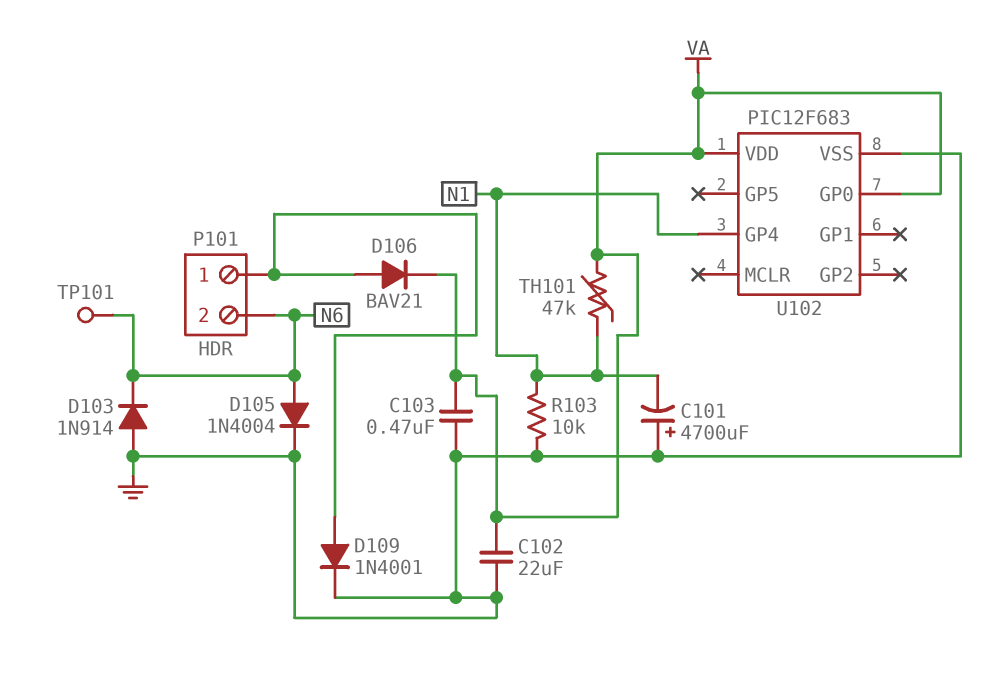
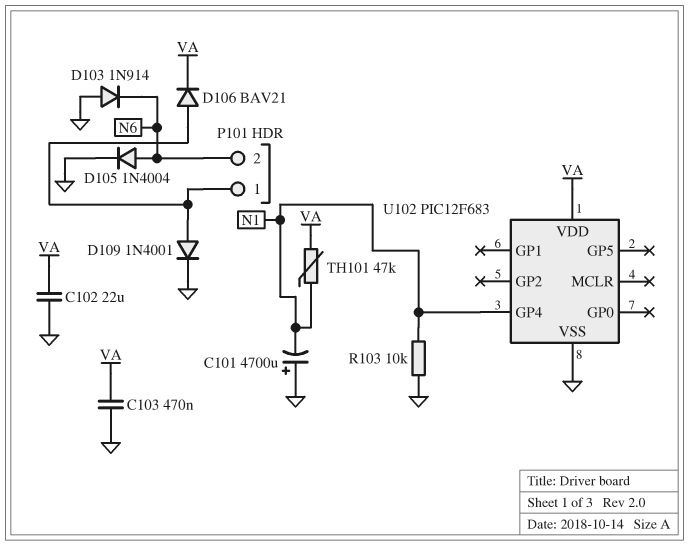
TP101: test point (N6) -> none
U102 pin GP0: VA -> none

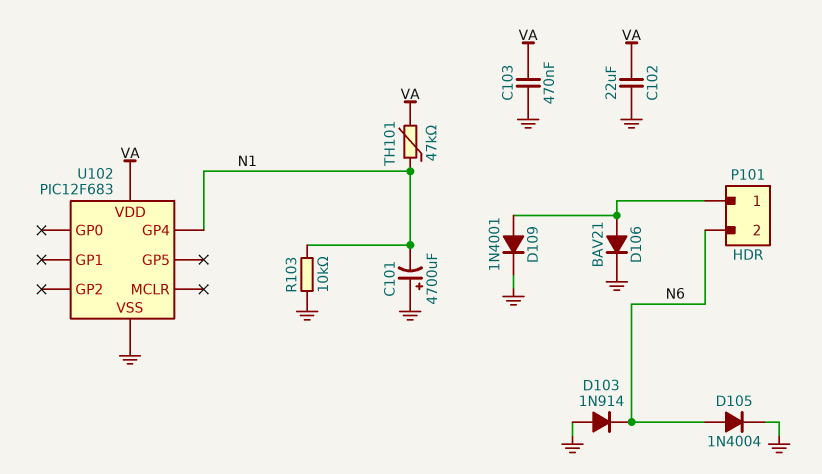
D106: diode BAV21 (A P101/1, K VA) -> diode BAV21 (A P101/1, K GND)

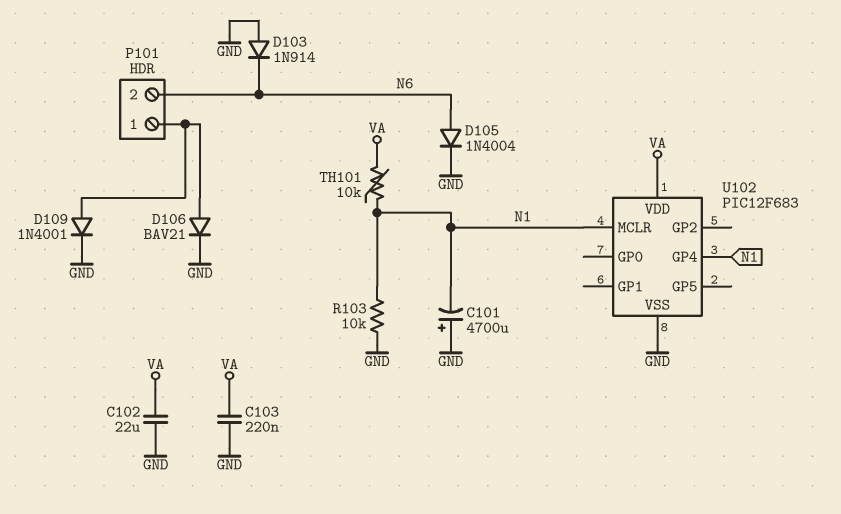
C103: 470nF (GND, VA) -> 220nF (GND, VA)
TH101: 47k (N1, VA) -> 10k (N1, VA)
U102 pin MCLR: none -> N1

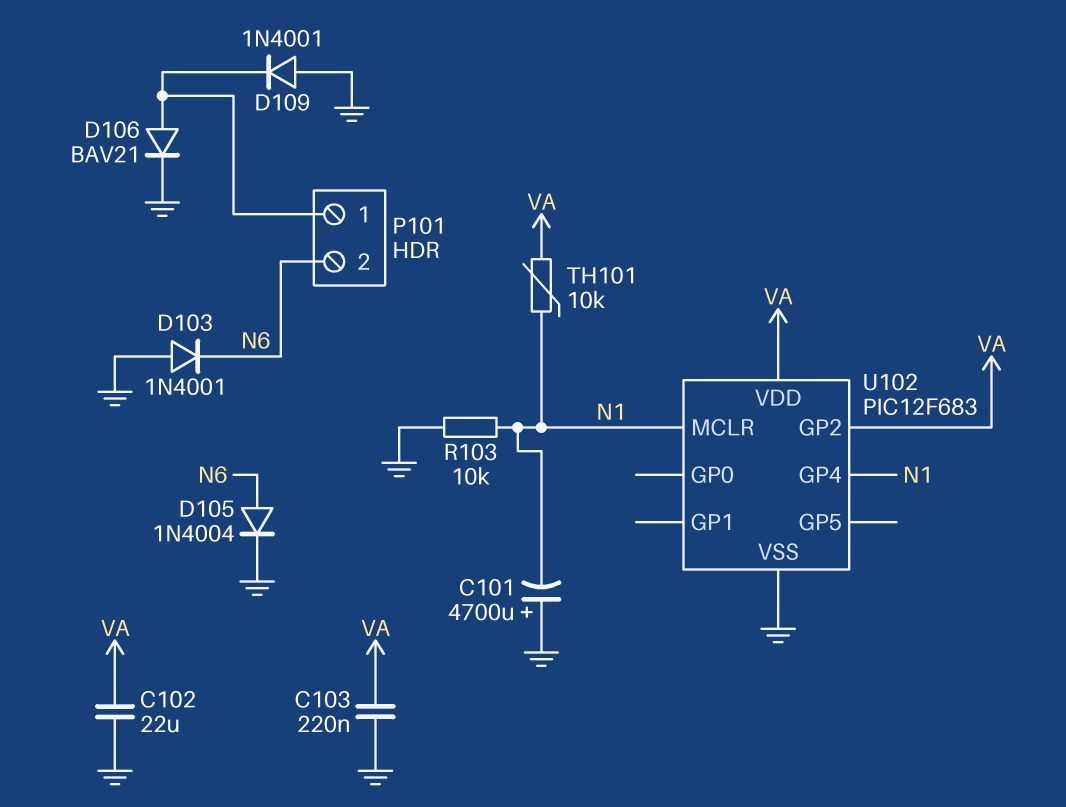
D103: diode 1N914 (A GND, K N6) -> diode 1N4001 (A GND, K N6)
D109: diode 1N4001 (A P101/1, K GND) -> diode 1N4001 (A GND, K P101/1)
U102 pin GP2: none -> VA

